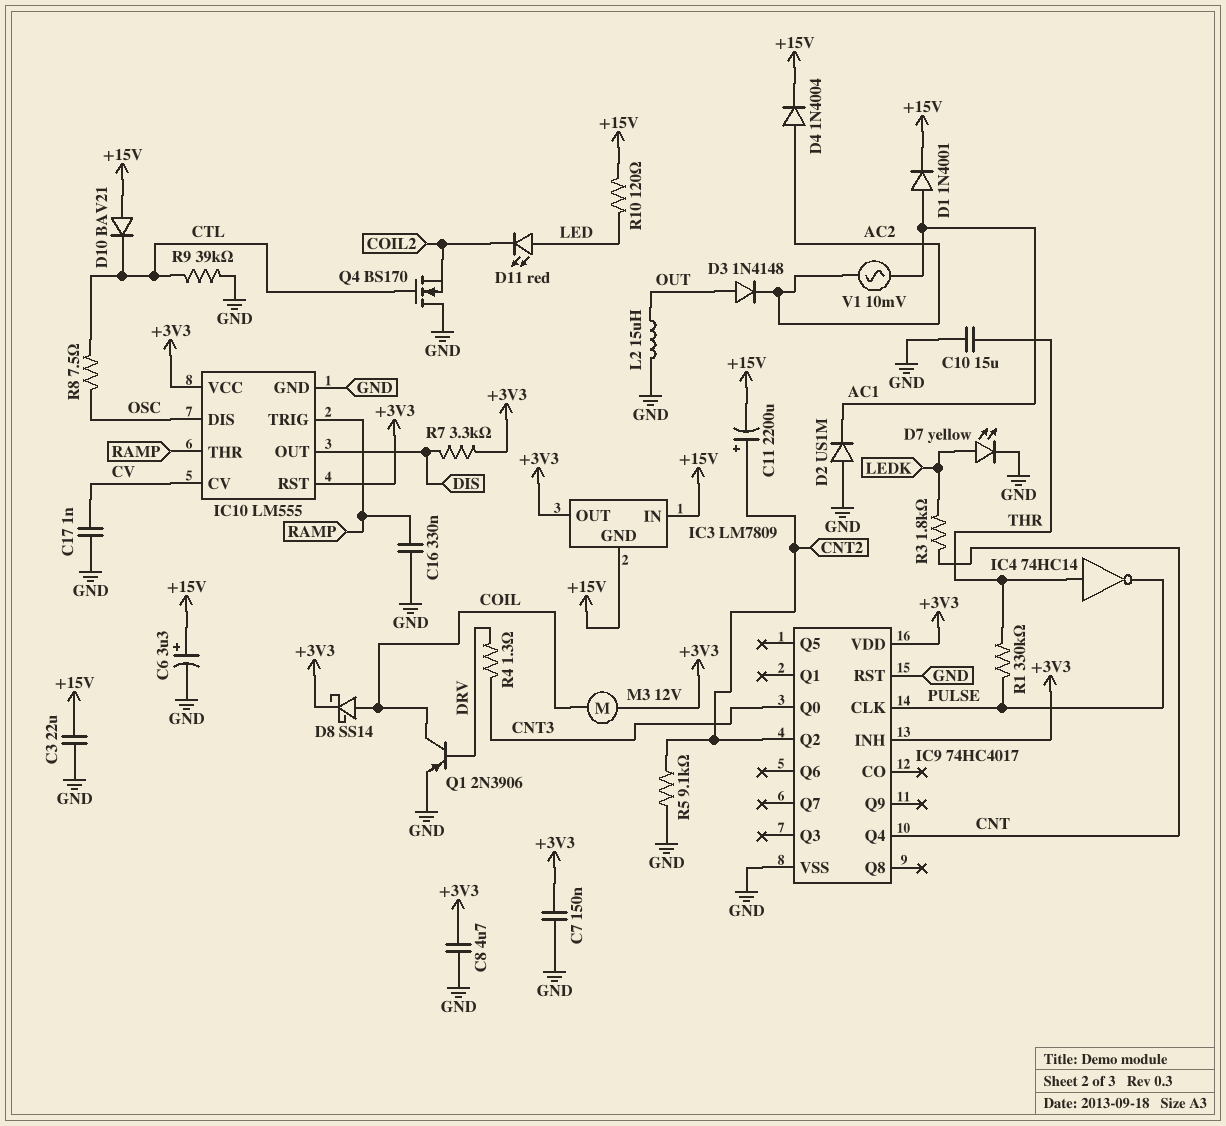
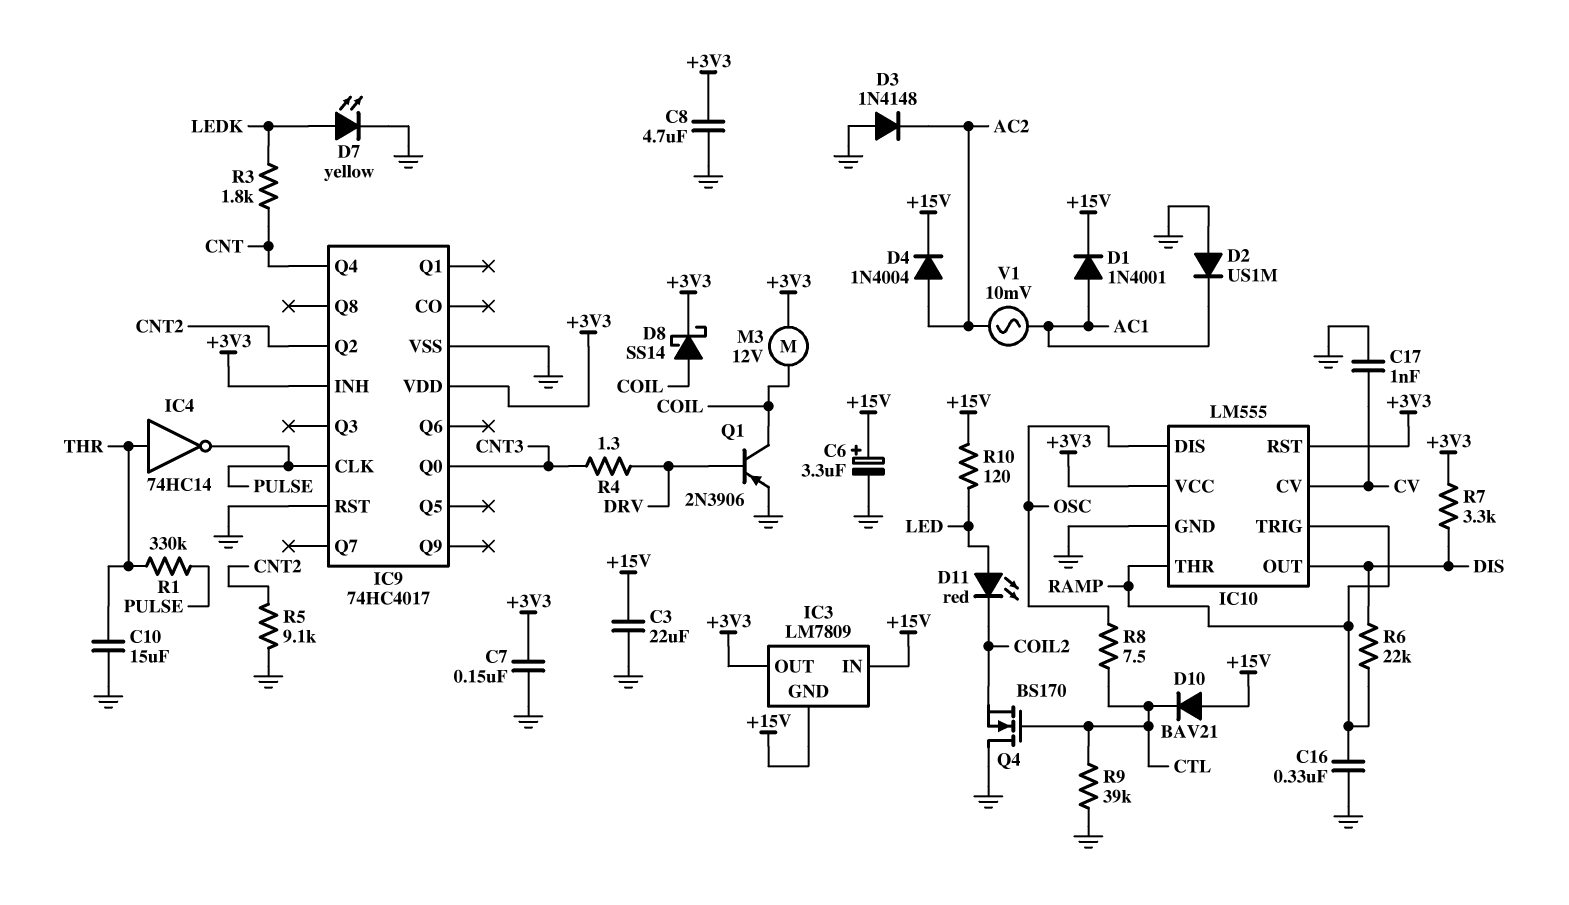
C11: 2200uF (plus CNT2, minus +15V) -> none
D3: diode 1N4148 (A OUT, K AC2) -> diode 1N4148 (A GND, K AC2)
L2: 15uH (GND, OUT) -> none
R6: none -> 22k (DIS, RAMP)

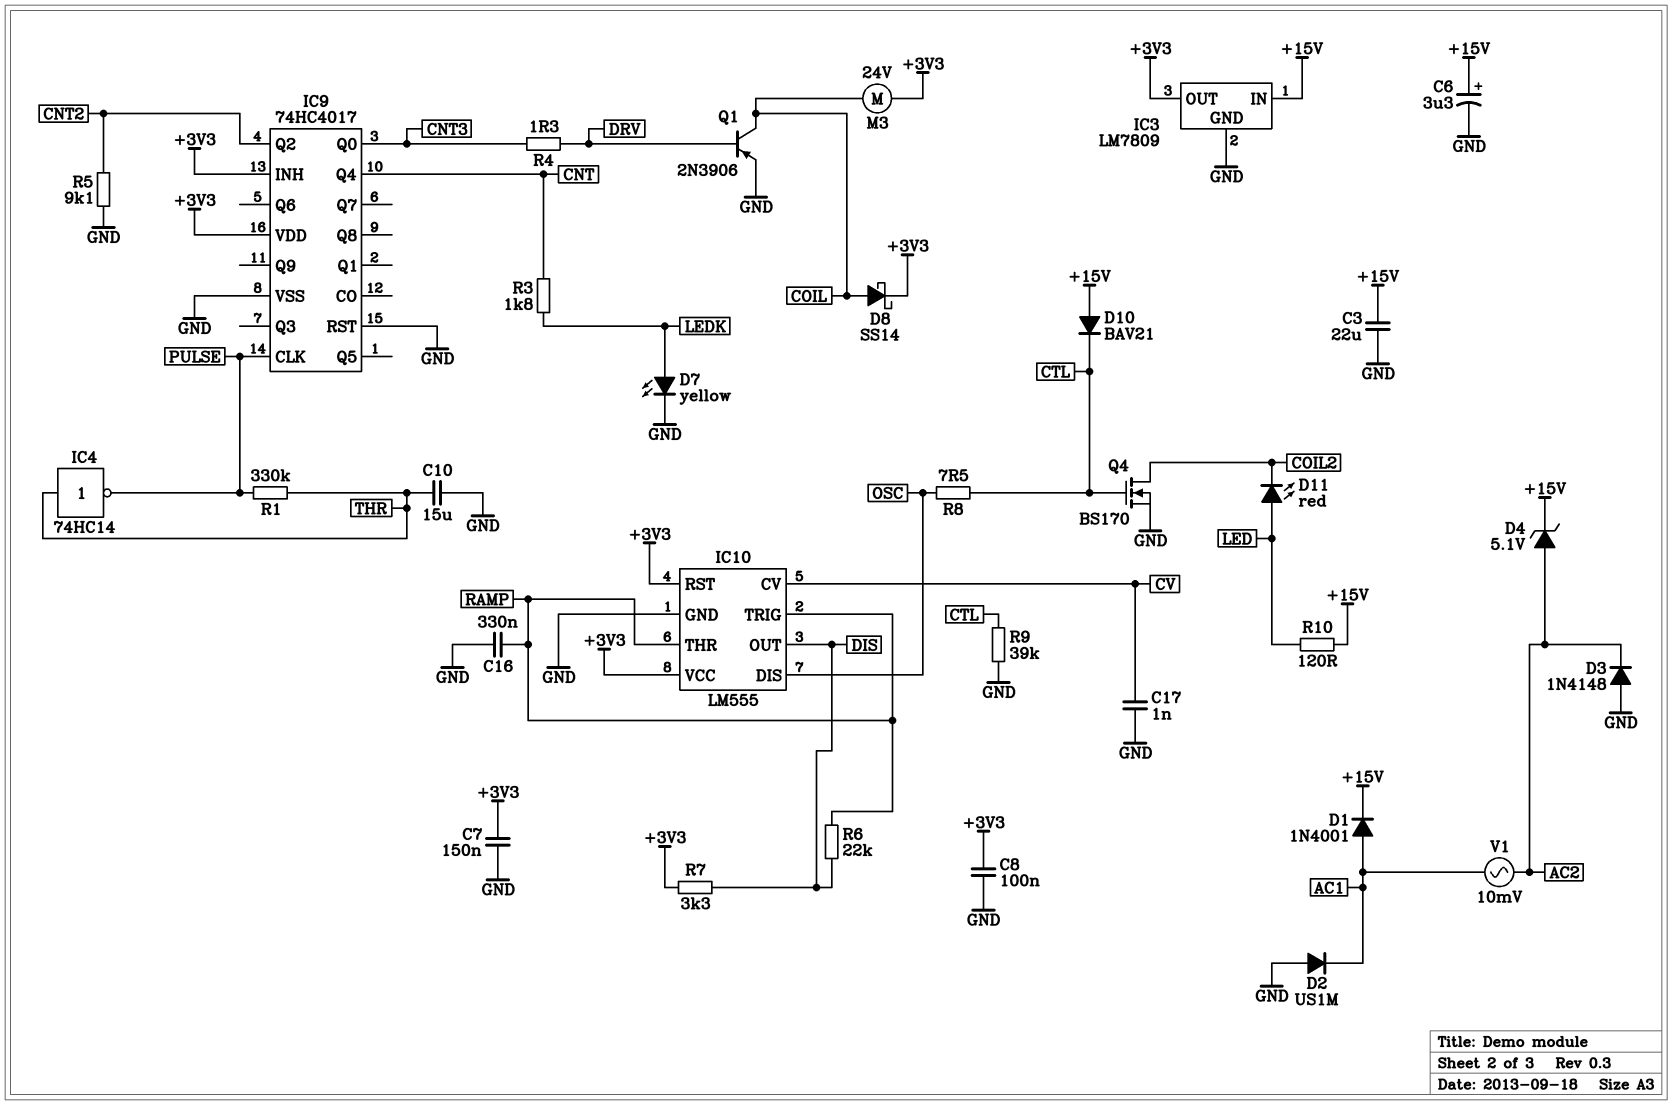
C8: 4.7uF (+3V3, GND) -> 100nF (+3V3, GND)
D4: diode 1N4004 (A AC2, K +15V) -> zener 5.1V (A AC2, K +15V)
IC3 pin GND: +15V -> GND
M3: motor 12V (+3V3, COIL) -> motor 24V (+3V3, COIL)
Q4: NMOS BS170 (G CTL, D GND, S COIL2) -> NMOS BS170 (G CTL, D COIL2, S GND)

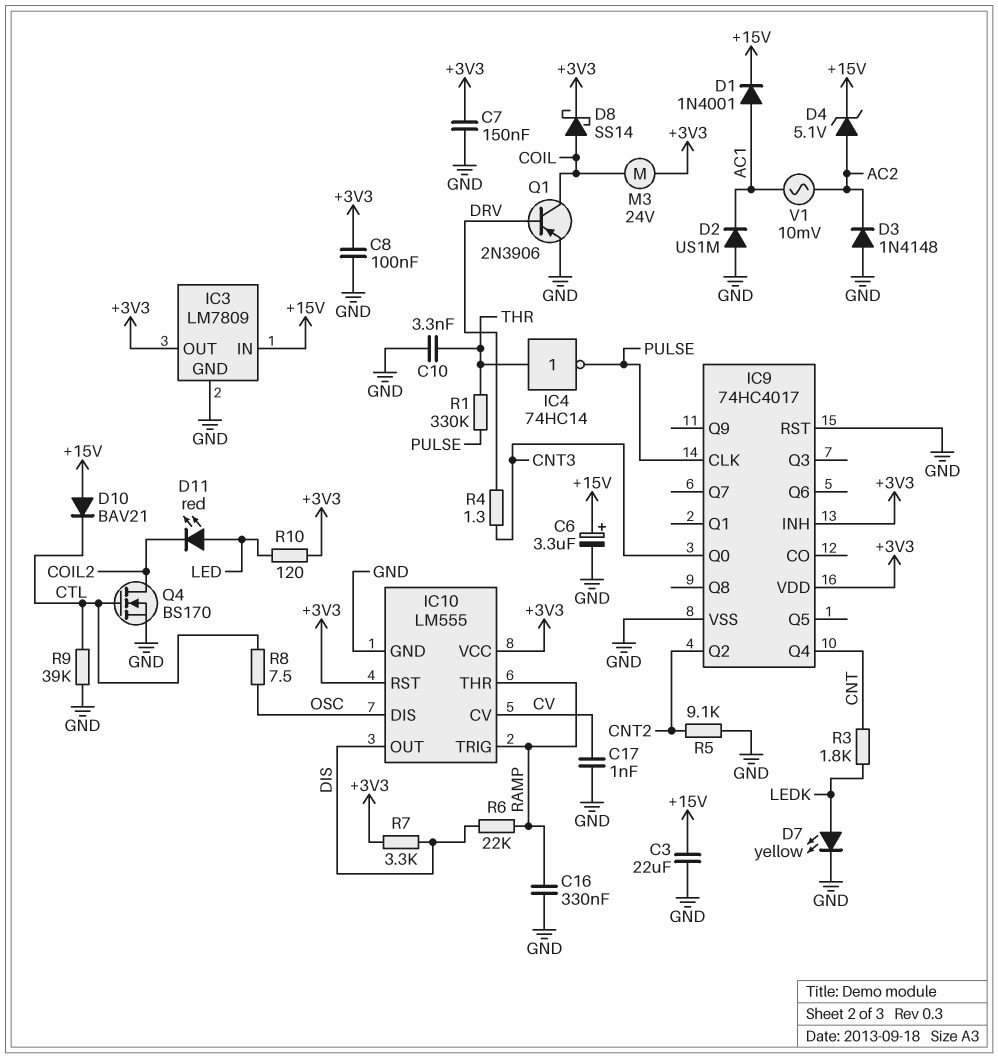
C10: 15uF (GND, THR) -> 3.3nF (GND, THR)
R10: 120 (+15V, LED) -> 120 (+3V3, LED)

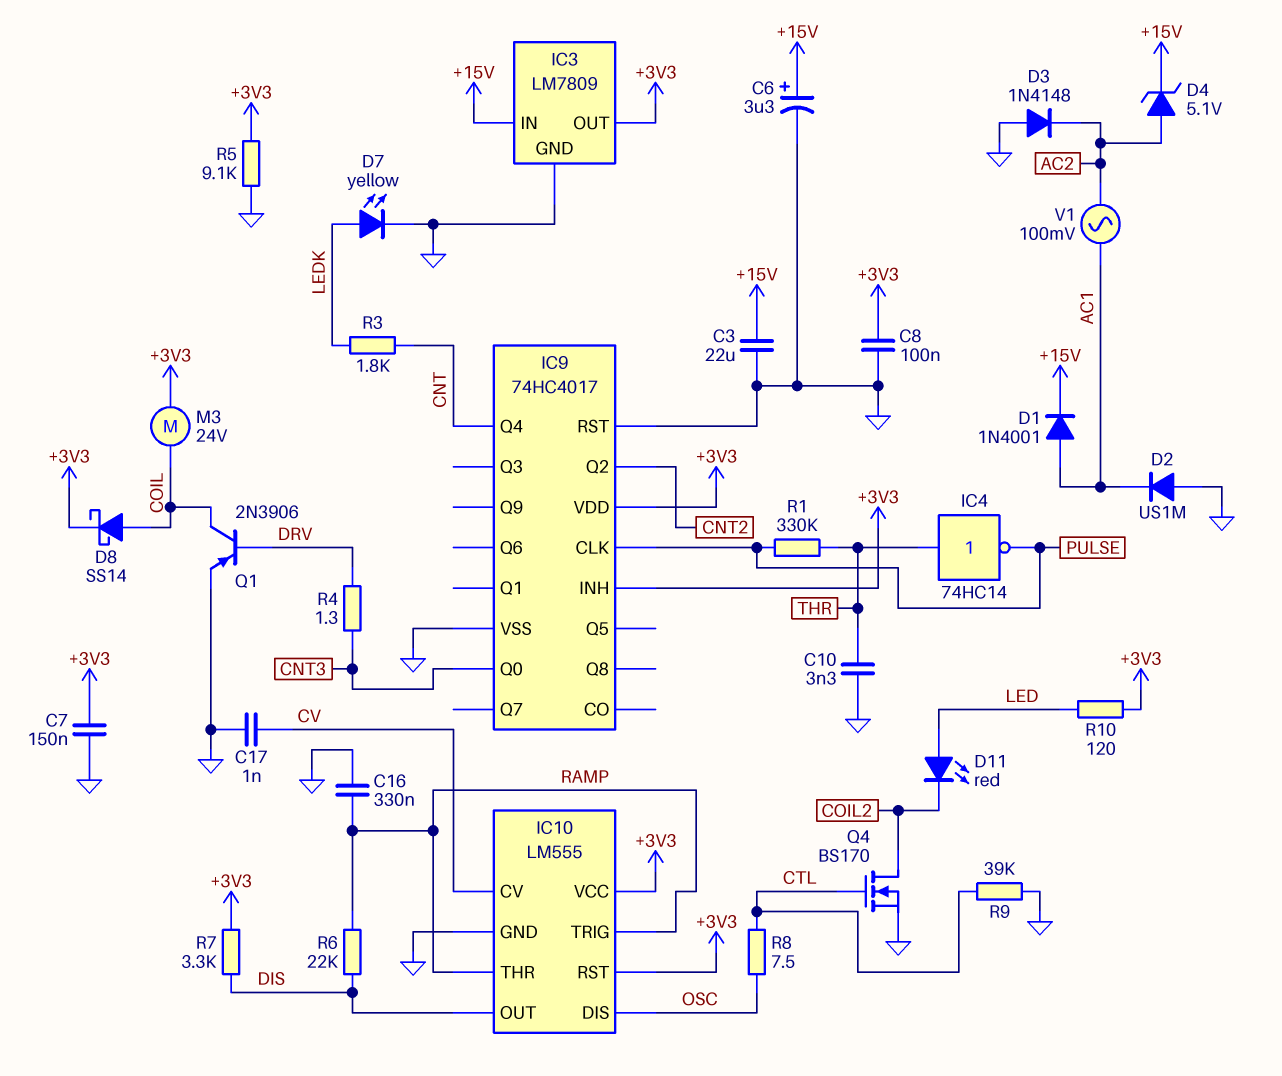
D10: diode BAV21 (A +15V, K CTL) -> none
R5: 9.1k (CNT2, GND) -> 9.1k (+3V3, GND)
V1: AC 10mV (AC1, AC2) -> AC 100mV (AC1, AC2)

